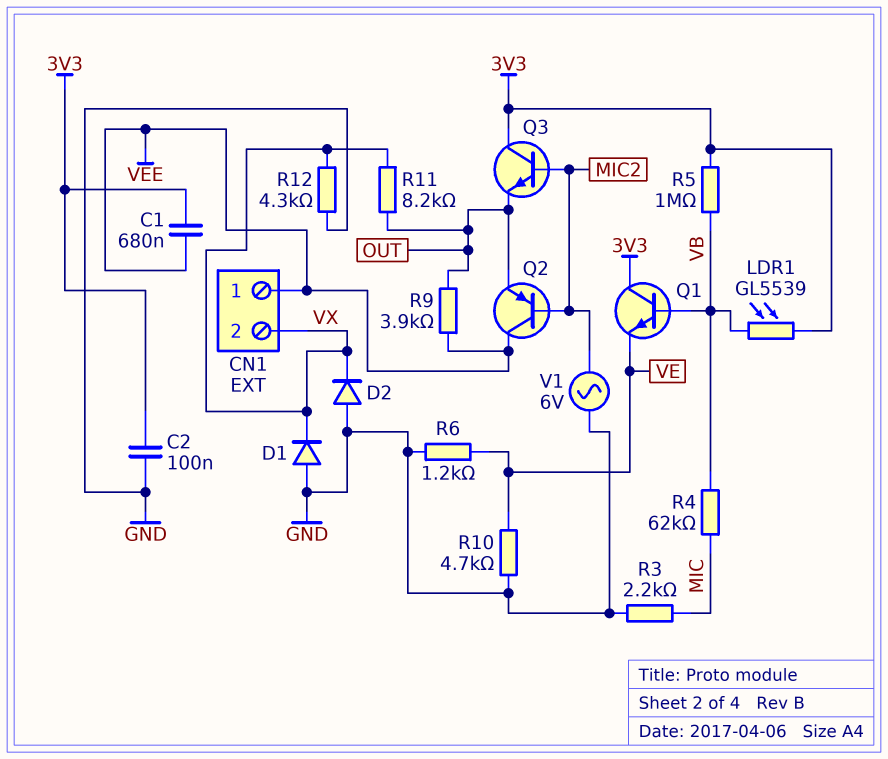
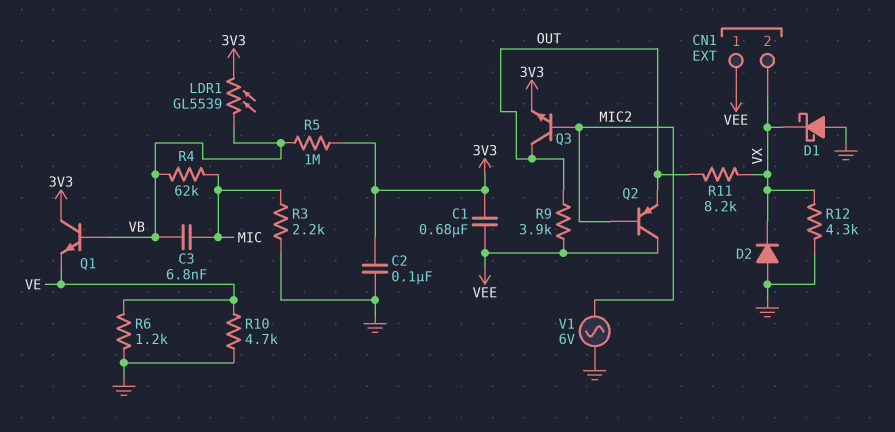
C3: none -> 6.8nF (MIC, VB)
D1: diode (A GND, K VX) -> schottky (A GND, K VX)
Q3: NPN (B MIC2, C 3V3, E OUT) -> NPN (B MIC2, C OUT, E 3V3)

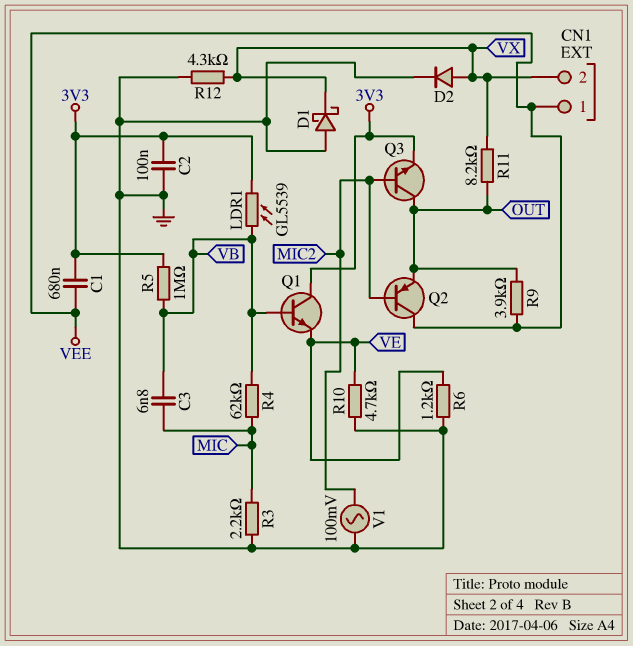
D2: diode (A GND, K VX) -> diode (A VX, K GND)
V1: AC 6V (GND, MIC2) -> AC 100mV (GND, MIC2)

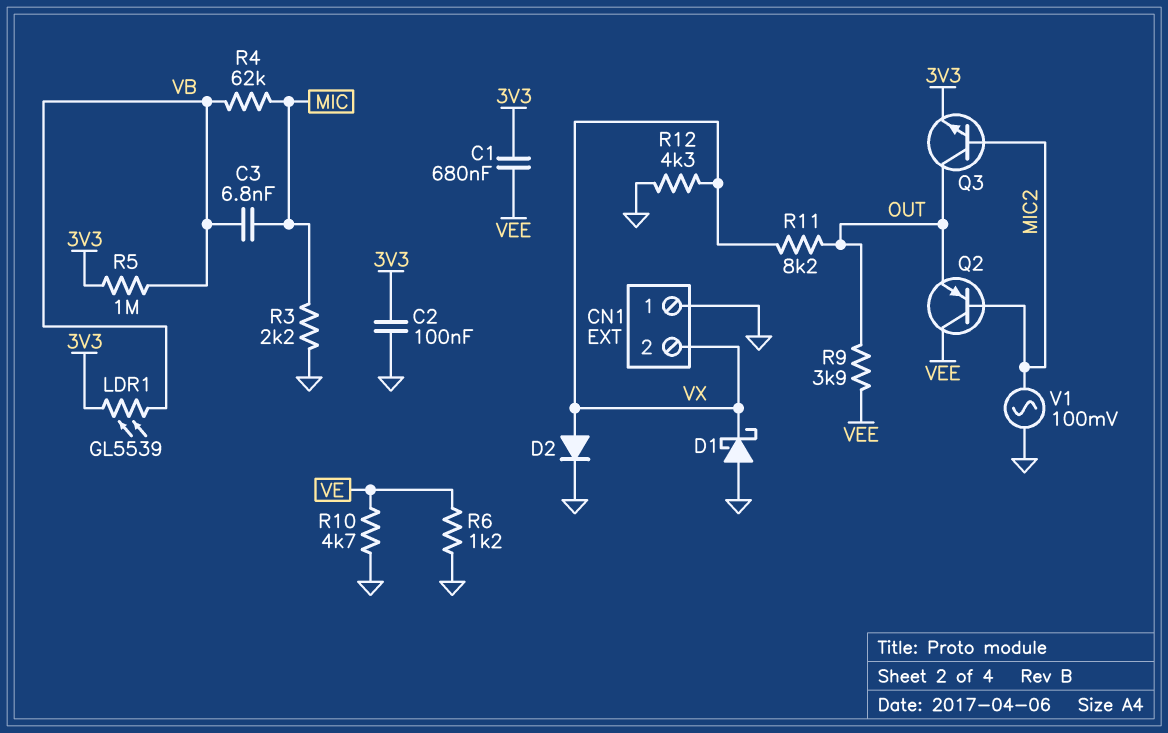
CN1 pin 1: VEE -> GND
Q1: NPN (B VB, C 3V3, E VE) -> none

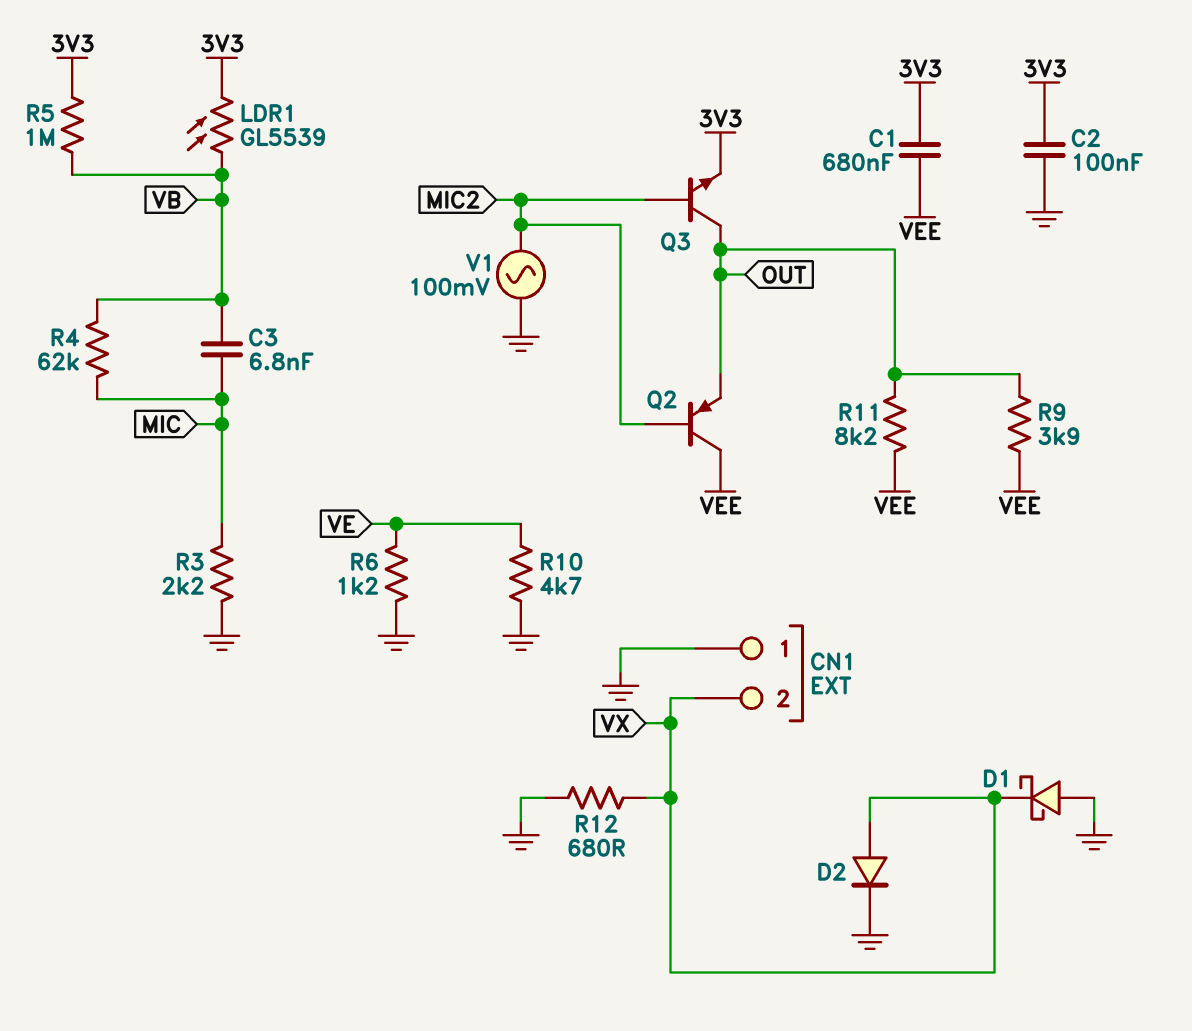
R11: 8.2k (OUT, VX) -> 8.2k (OUT, VEE)
R12: 4.3k (GND, VX) -> 680 (GND, VX)

